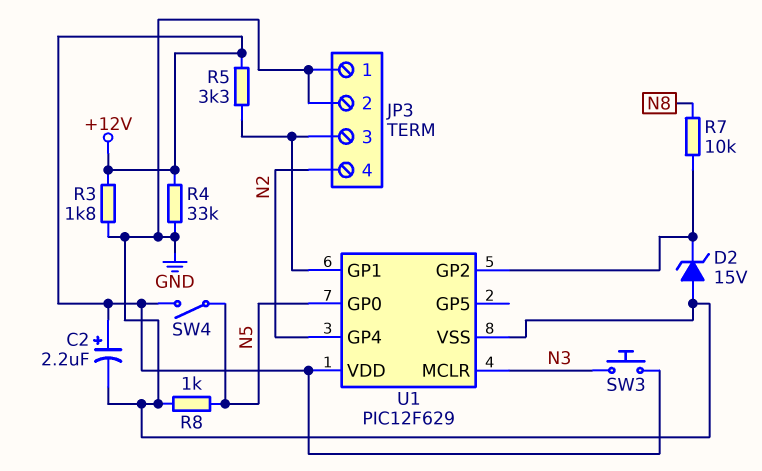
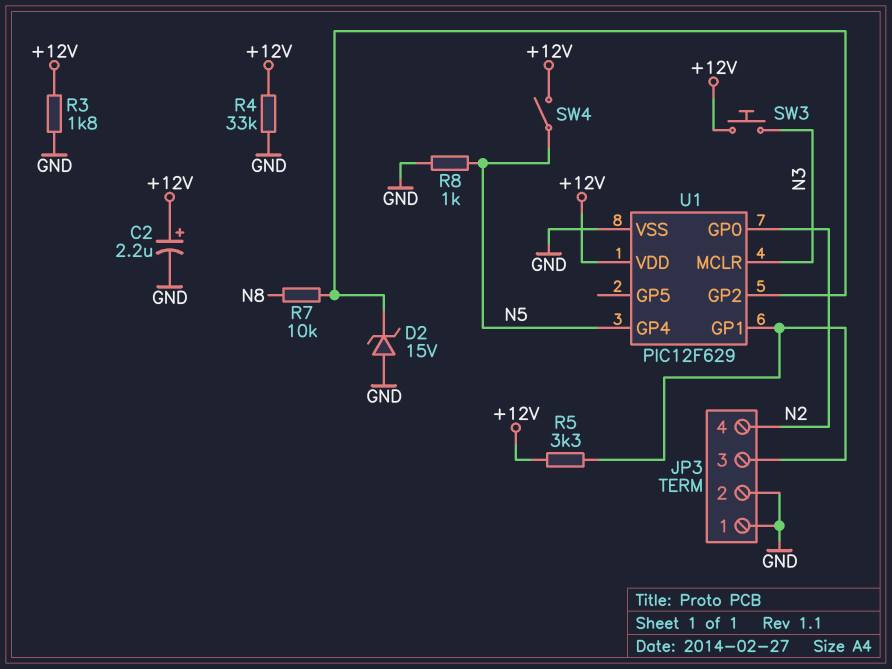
U1 pin GP0: N5 -> N2
U1 pin GP4: N2 -> N5

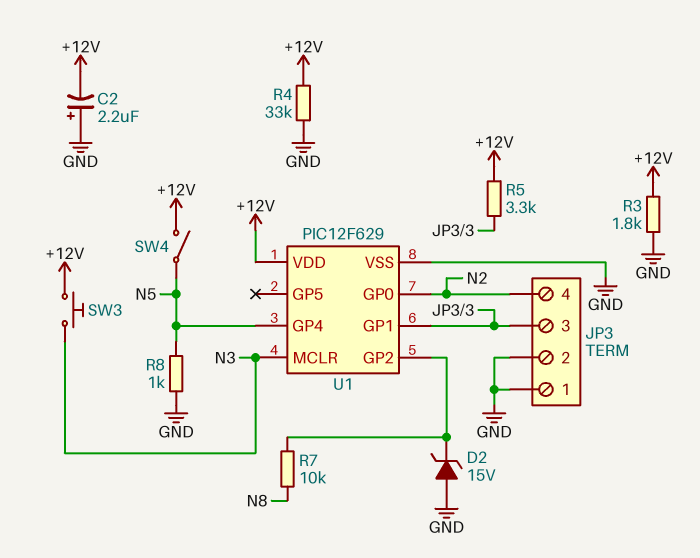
C2: 2.2uF (plus +12V, minus GND) -> 2.2uF (plus GND, minus +12V)

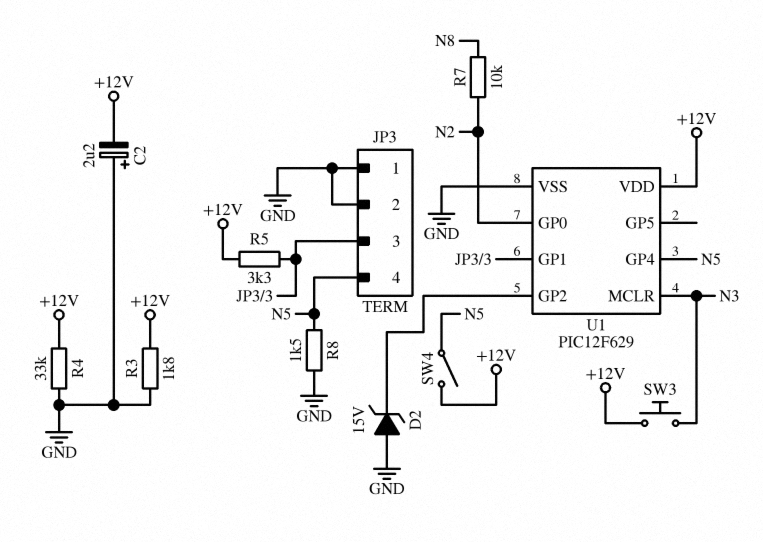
JP3 pin 4: N2 -> N5
R7: 10k (N8, U1/GP2) -> 10k (N2, N8)
R8: 1k (GND, N5) -> 1.5k (GND, N5)

